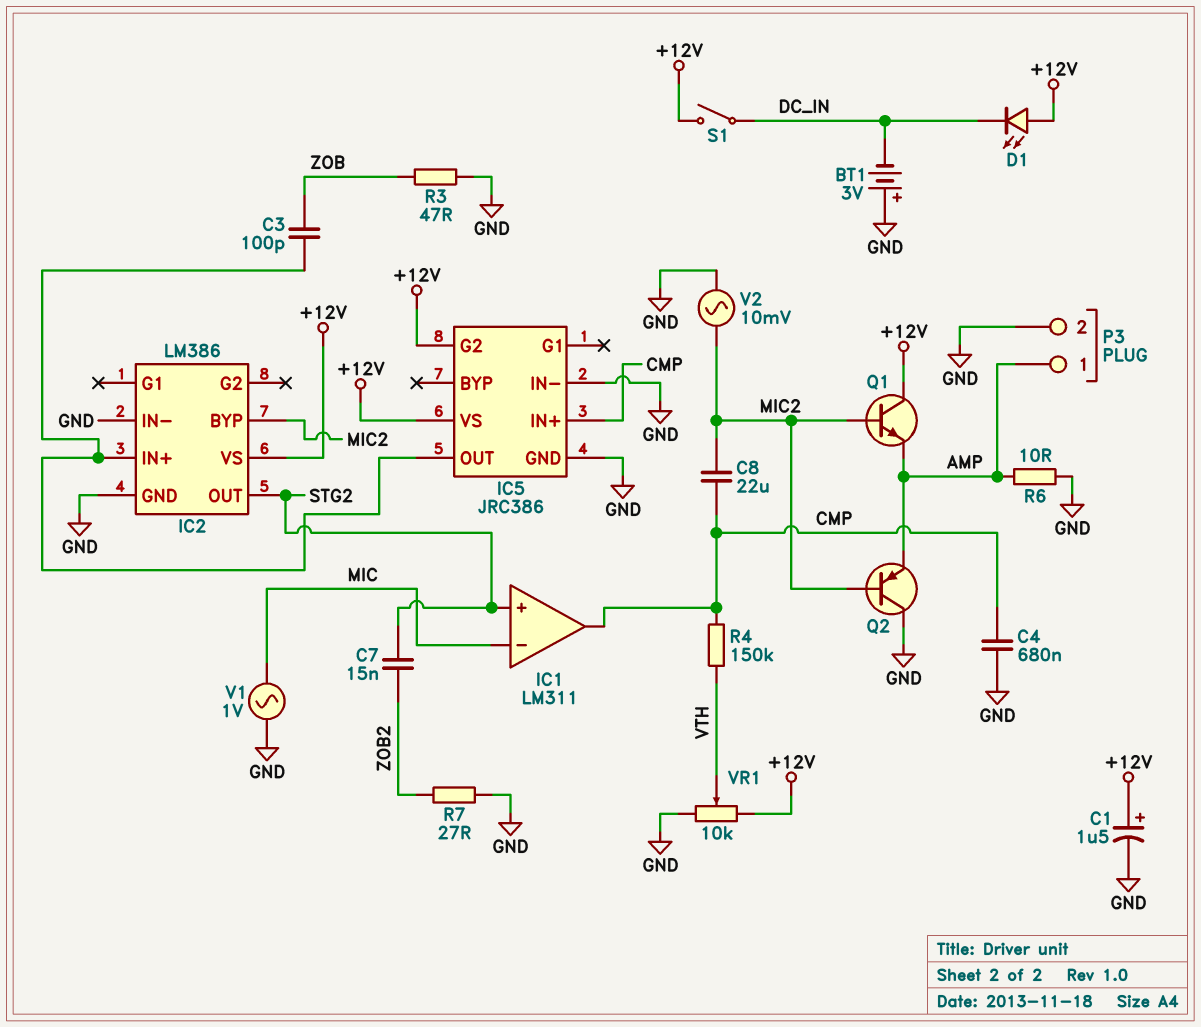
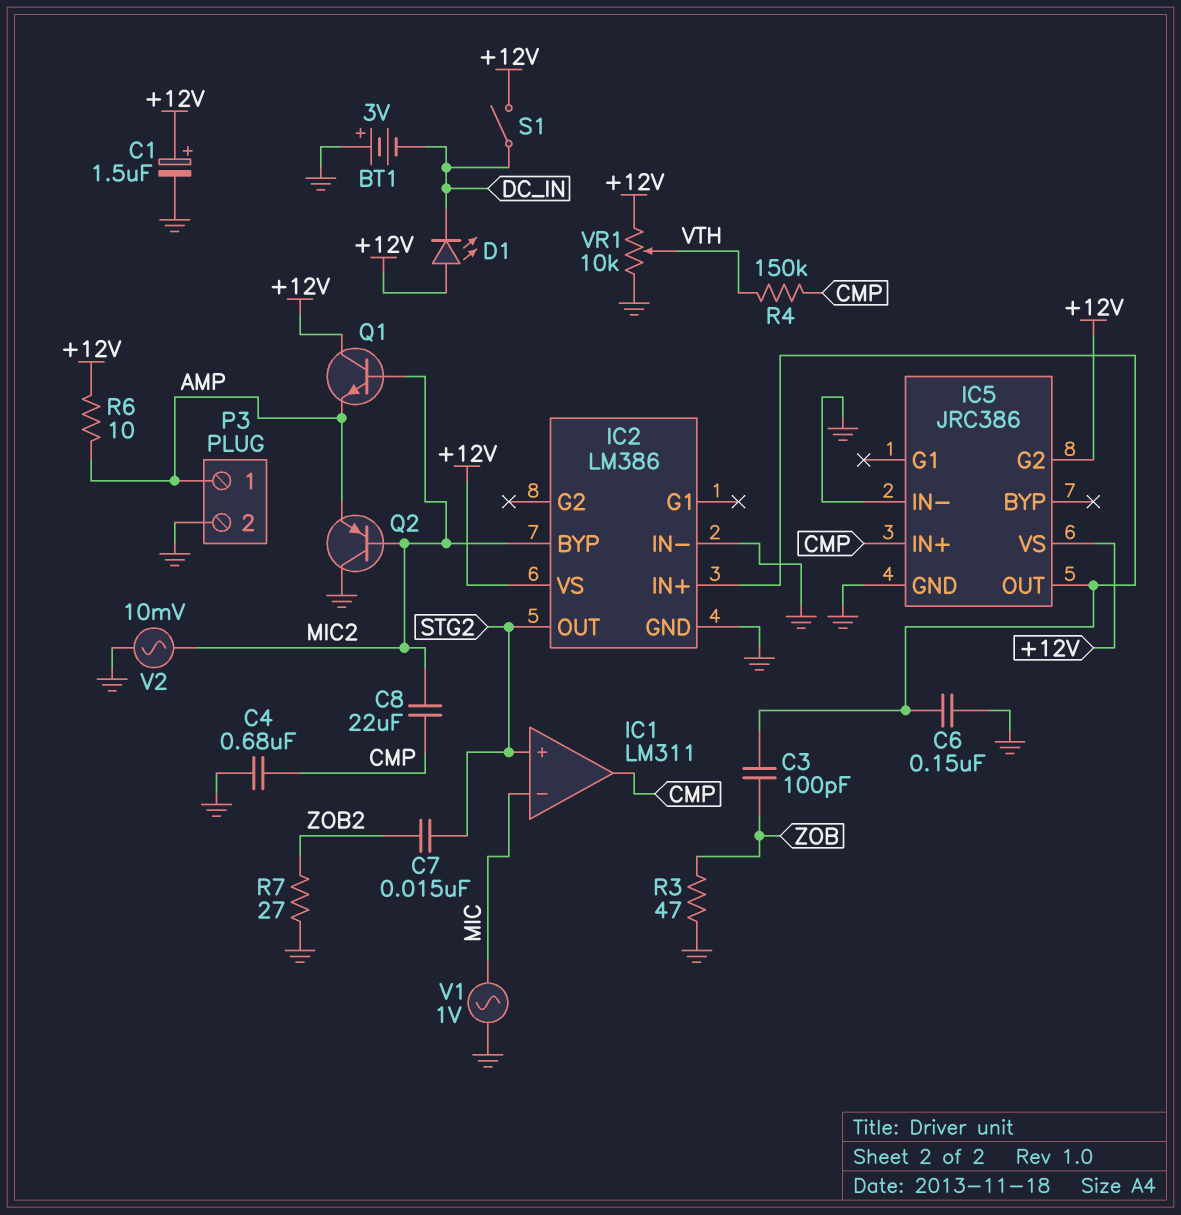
C6: none -> 150nF (GND, IC2/IN+)
R6: 10 (AMP, GND) -> 10 (+12V, AMP)

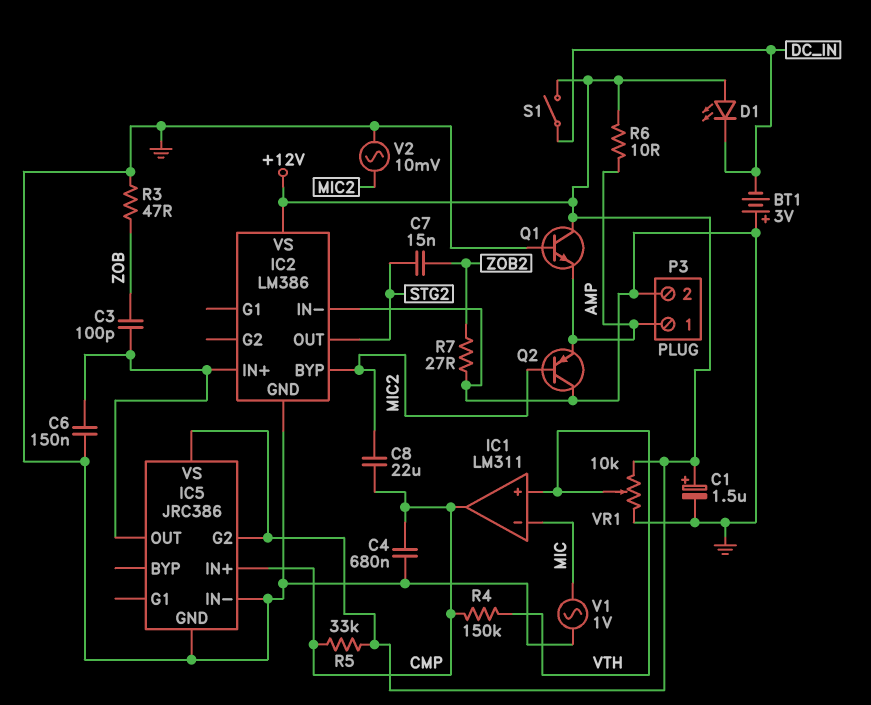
IC1 pin in+: STG2 -> VTH
Q1: NPN (B MIC2, C +12V, E AMP) -> NPN (B GND, C +12V, E AMP)
R5: none -> 33k (+12V, CMP)

